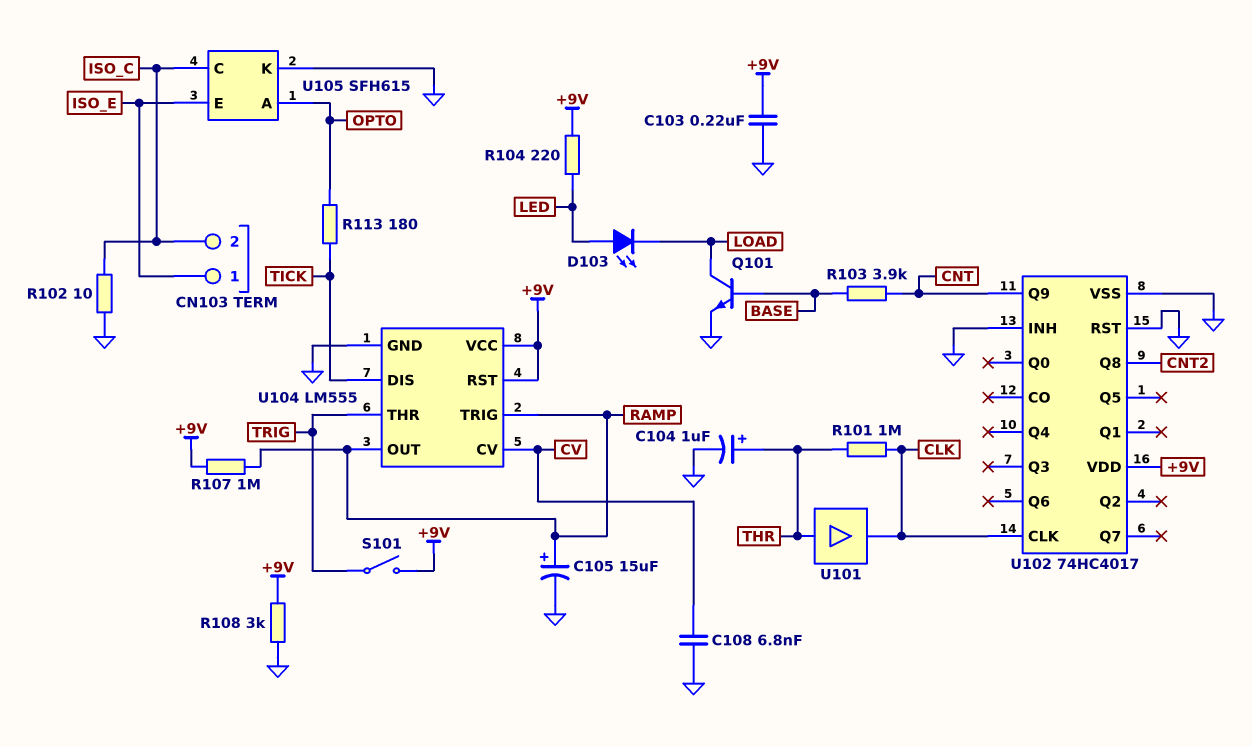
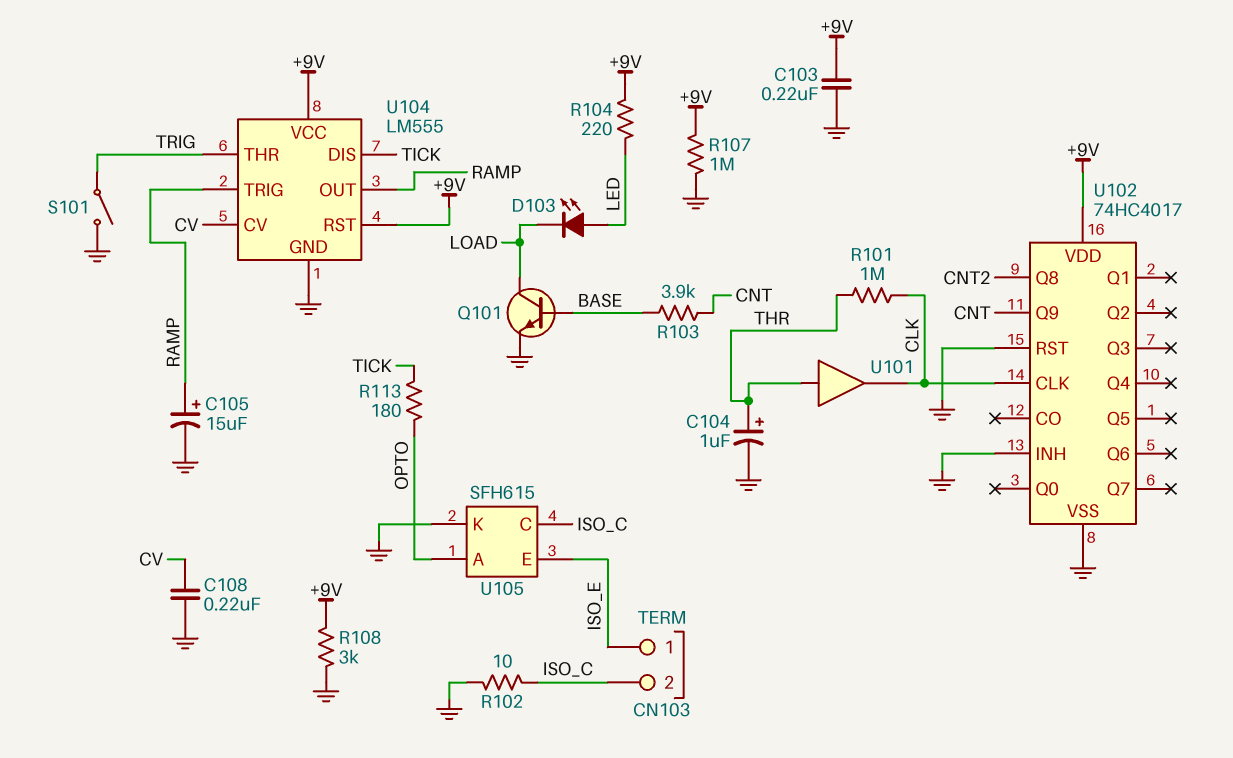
C108: 6.8nF (CV, GND) -> 220nF (CV, GND)
R107: 1M (+9V, RAMP) -> 1M (+9V, GND)
S101: switch (+9V, TRIG) -> switch (GND, TRIG)

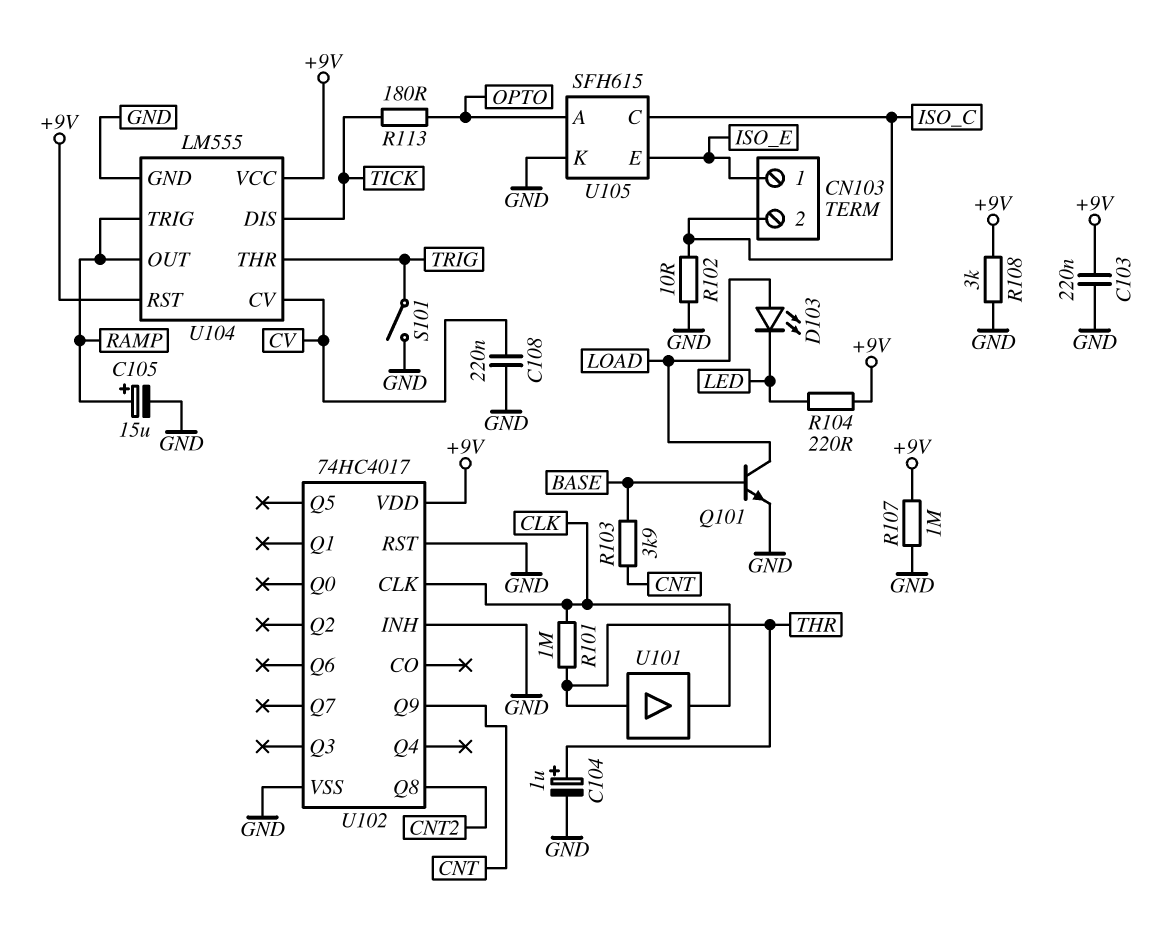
D103: LED (A LED, K LOAD) -> LED (A LOAD, K LED)

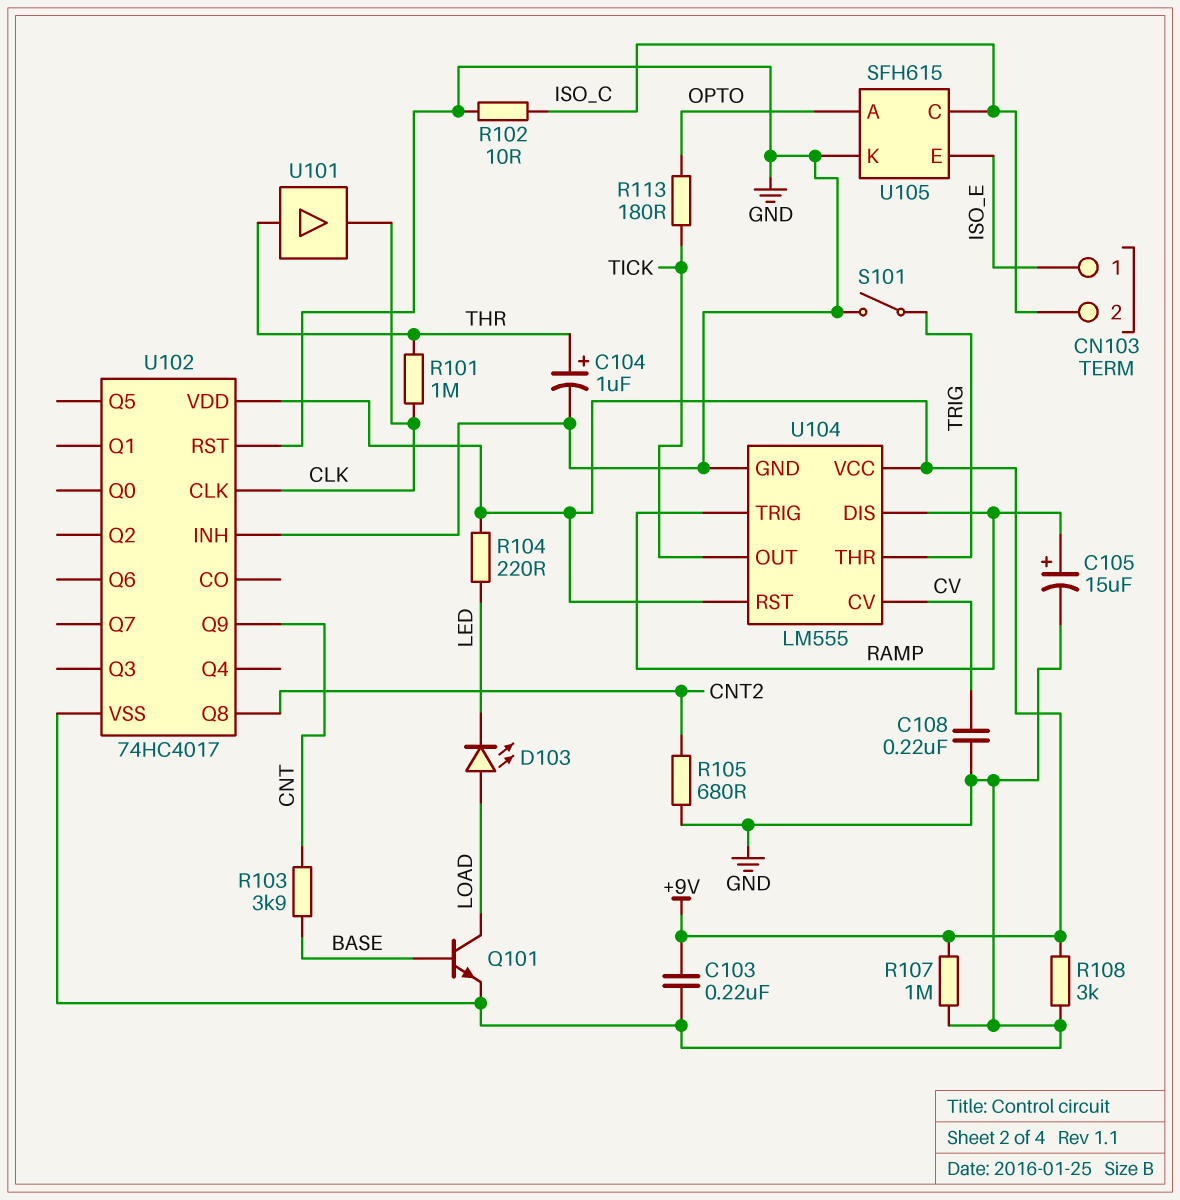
R105: none -> 680 (CNT2, GND)
U104 pin DIS: TICK -> RAMP
U104 pin OUT: RAMP -> TICK

